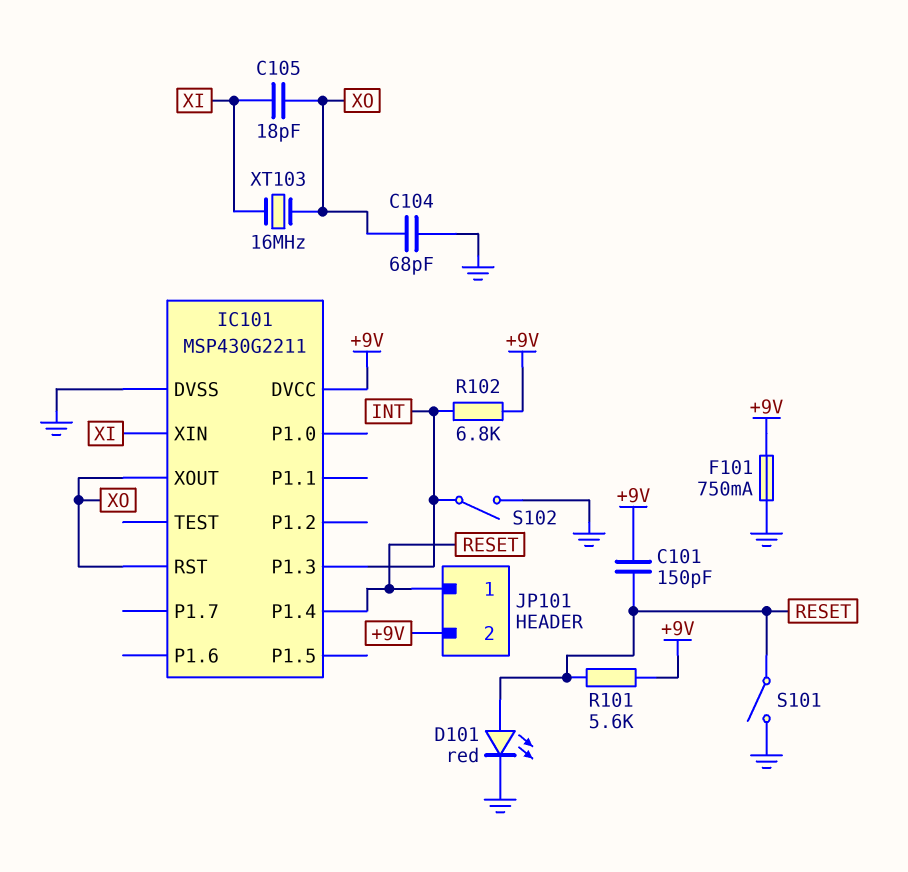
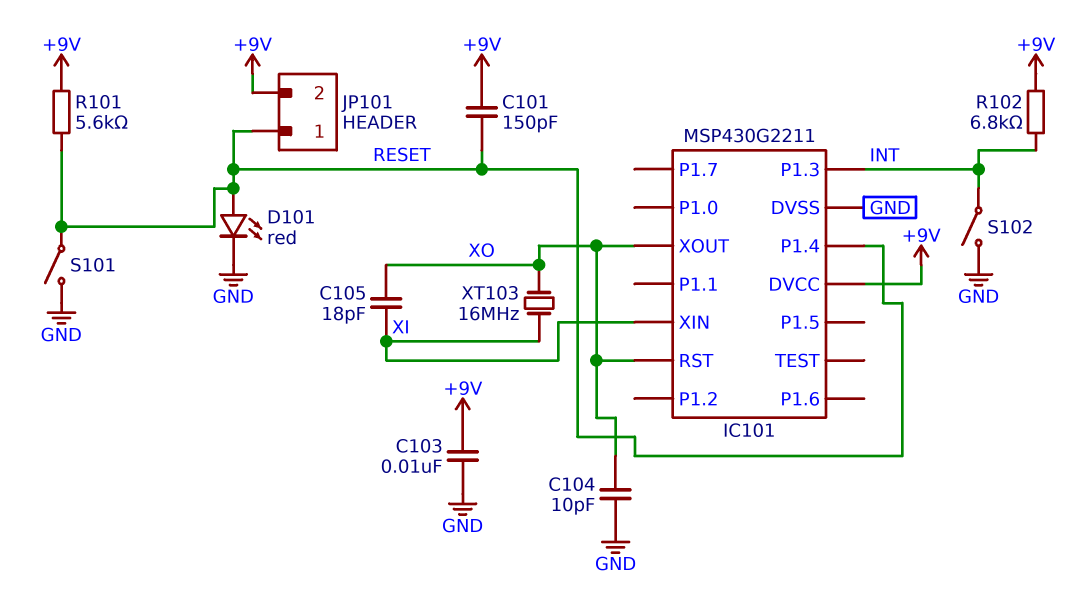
C103: none -> 10nF (+9V, GND)
C104: 68pF (GND, XO) -> 10pF (GND, XO)
F101: 750mA (+9V, GND) -> none

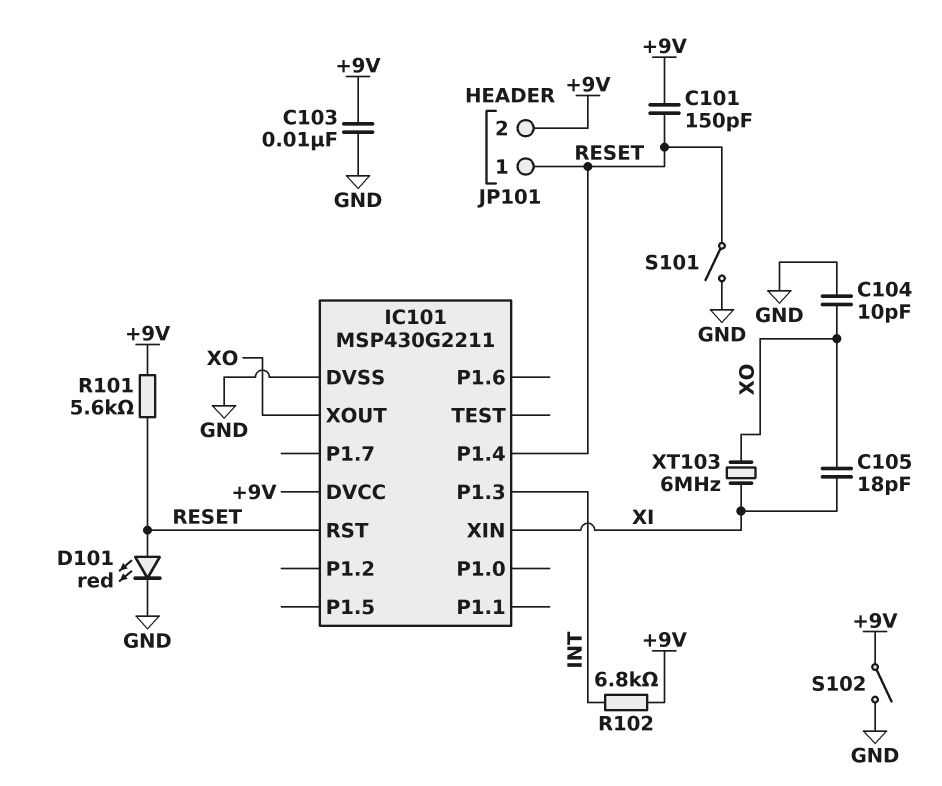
IC101 pin RST: XO -> RESET
S102: switch (GND, INT) -> switch (+9V, GND)
XT103: 16MHz (XI, XO) -> 6MHz (XI, XO)

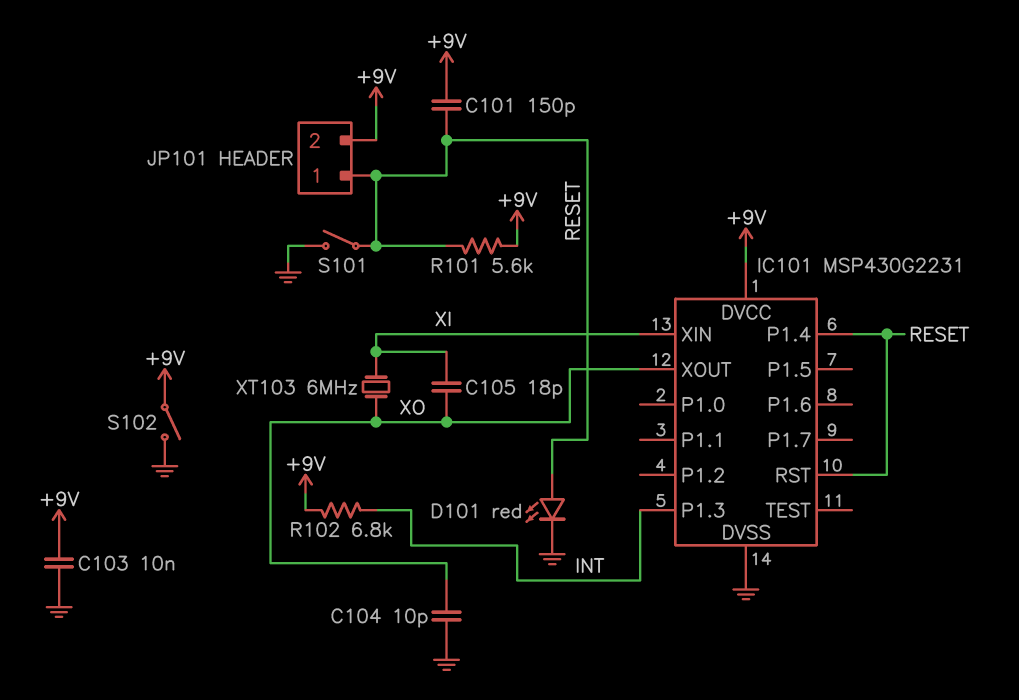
IC101: MSP430G2211 -> MSP430G2231

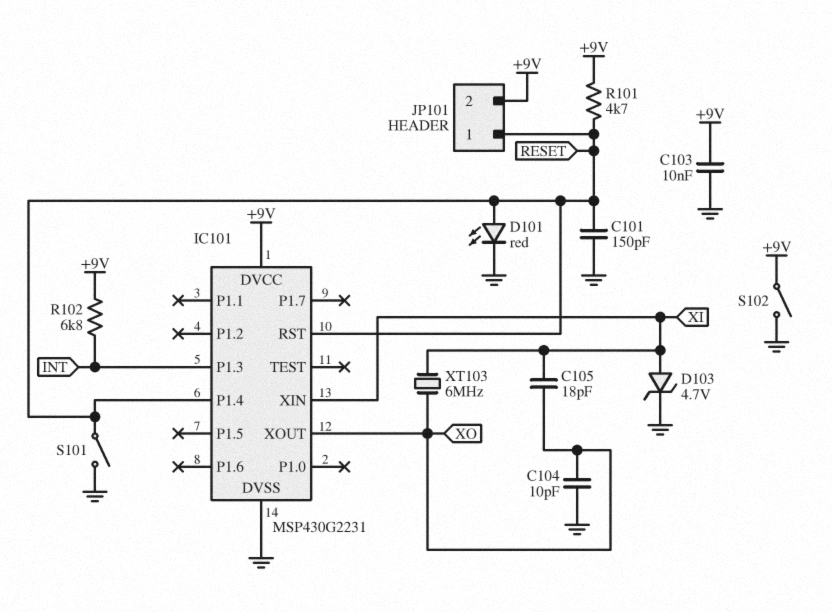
C101: 150pF (+9V, RESET) -> 150pF (GND, RESET)
D103: none -> zener 4.7V (A XI, K GND)
R101: 5.6k (+9V, RESET) -> 4.7k (+9V, RESET)

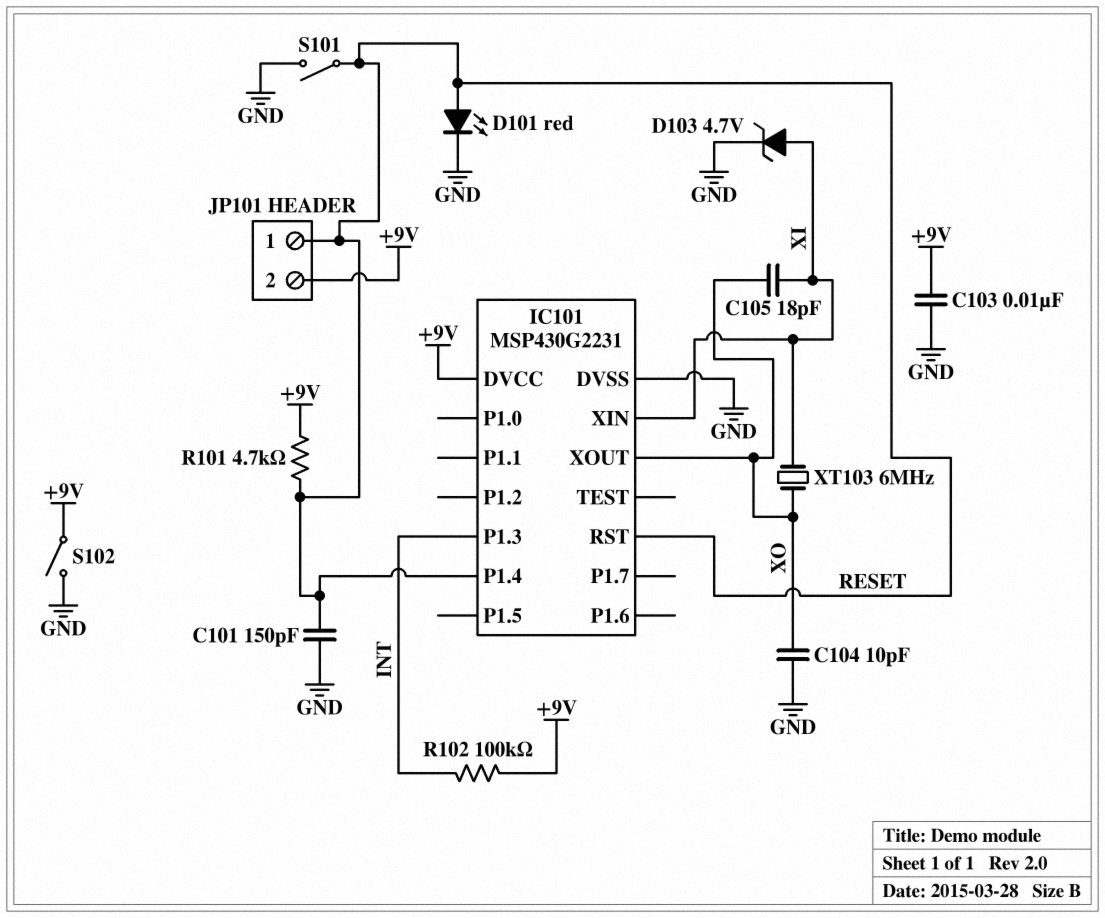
R102: 6.8k (+9V, INT) -> 100k (+9V, INT)

